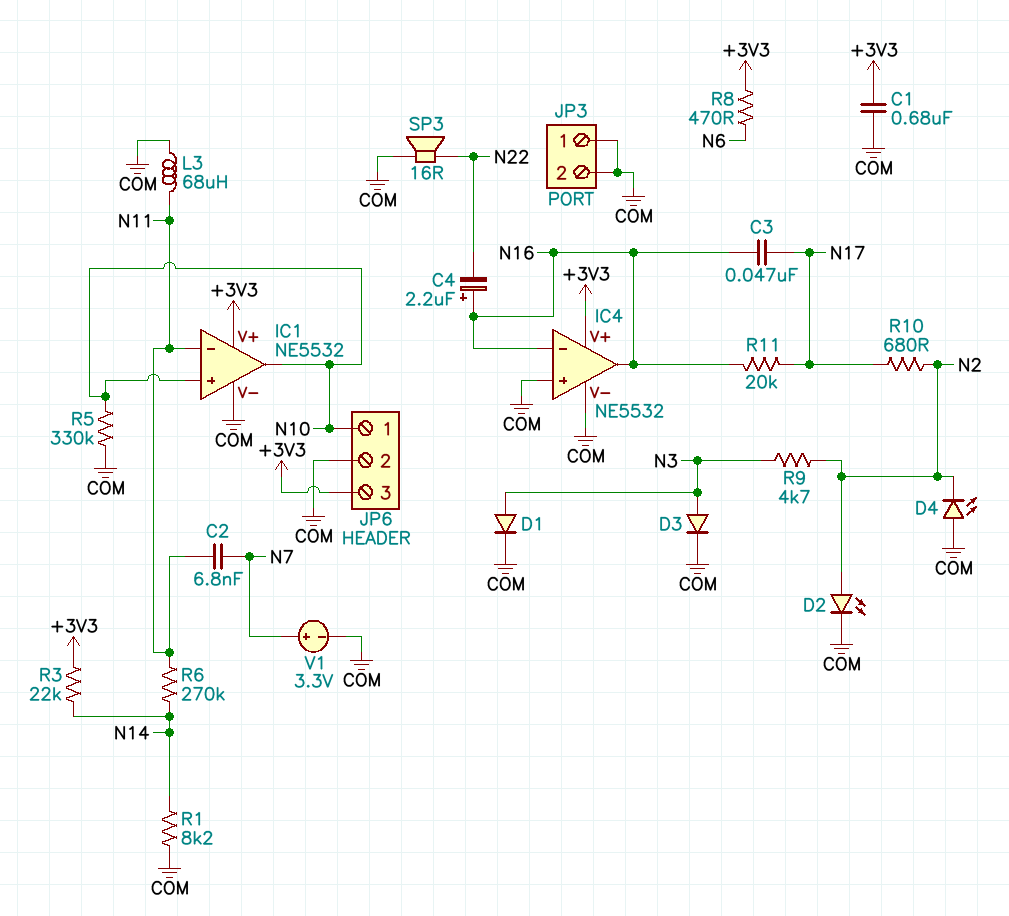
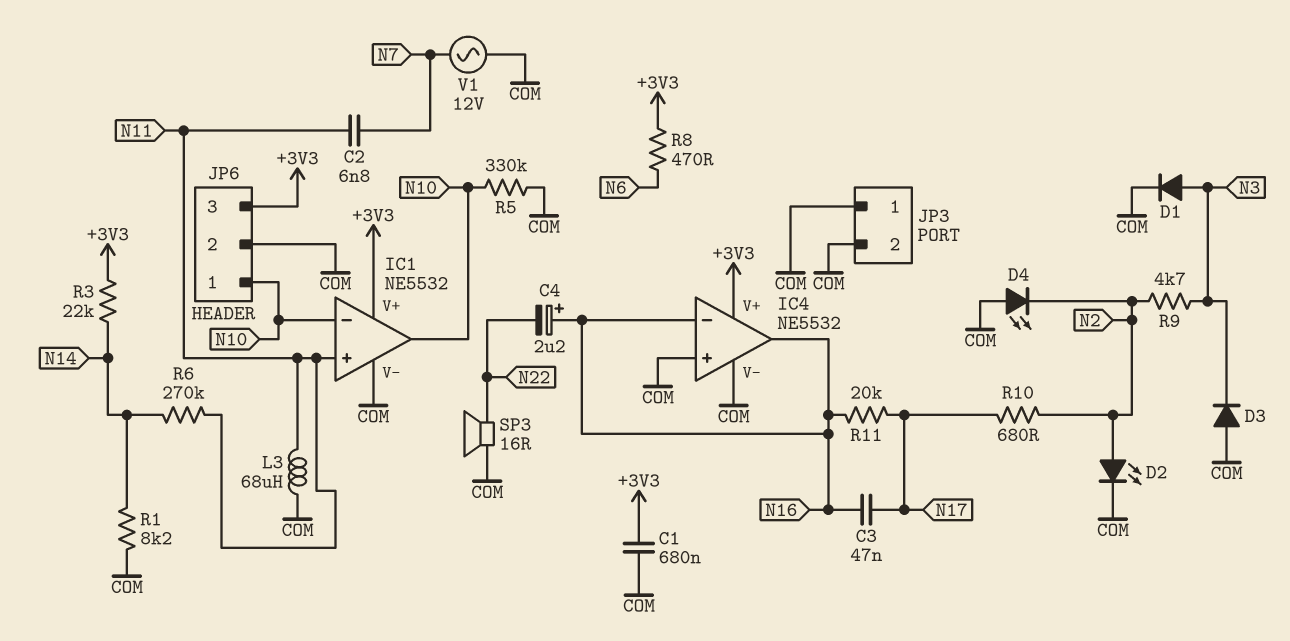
D3: diode (A N3, K COM) -> diode (A COM, K N3)
IC1 pin in+: N10 -> N11
IC1 pin in-: N11 -> N10
V1: 3.3V (plus N7, minus COM) -> AC 12V (COM, N7)

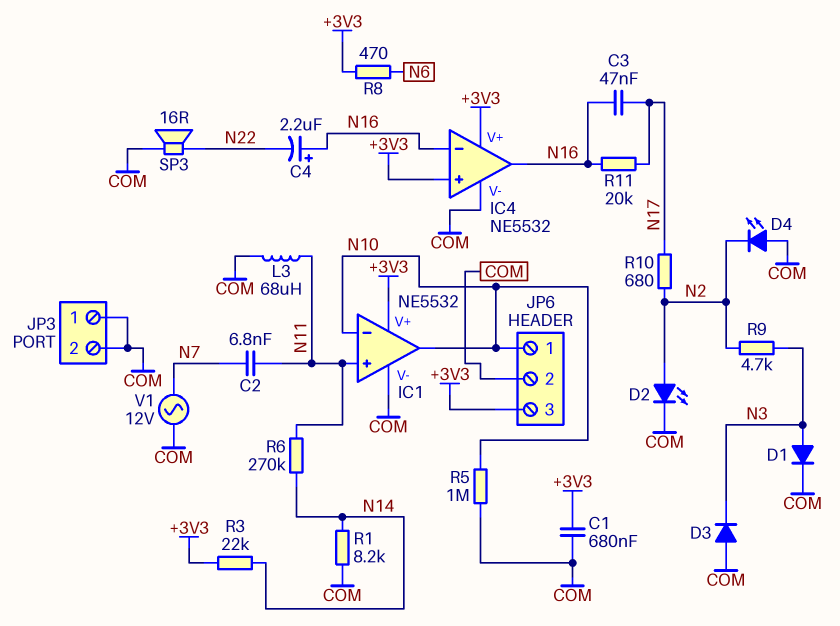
IC4 pin in+: COM -> +3V3
R5: 330k (COM, N10) -> 1M (COM, N10)

